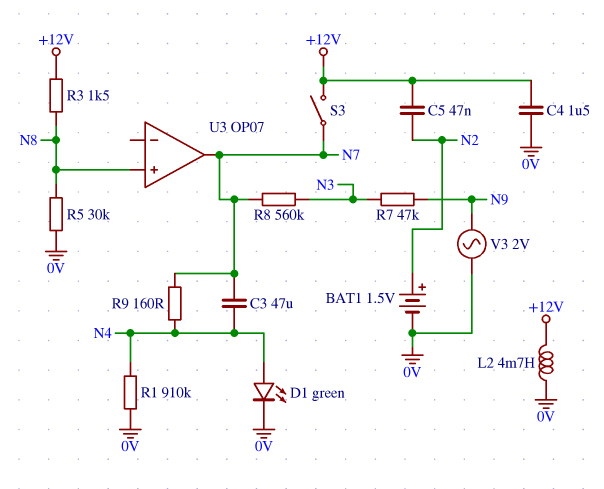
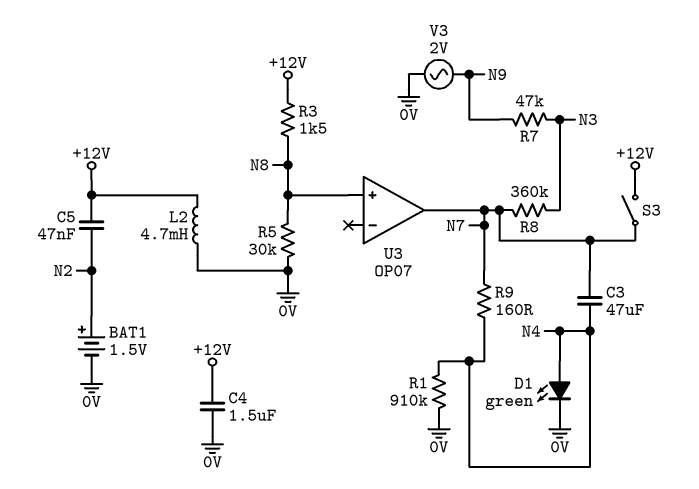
R8: 560k (N3, N7) -> 360k (N3, N7)

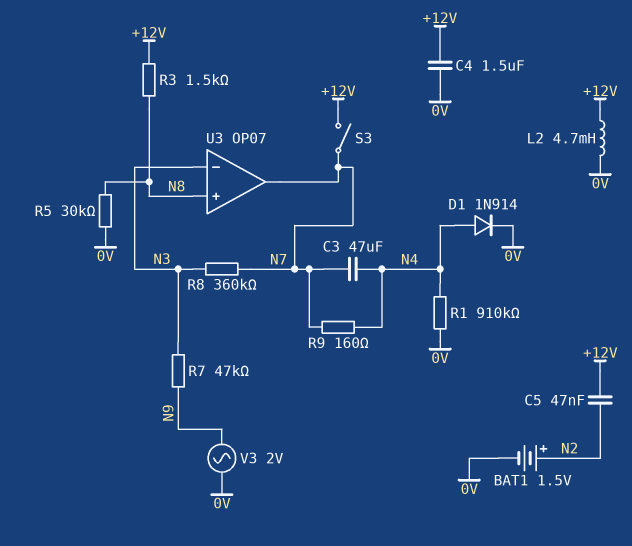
D1: LED green (A N4, K 0V) -> diode 1N914 (A N4, K 0V)
U3 pin in-: none -> N3

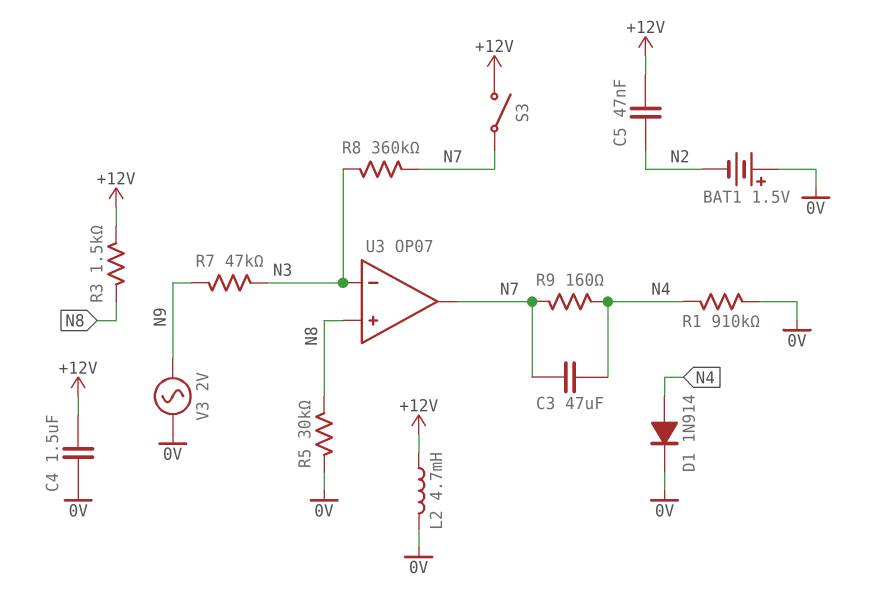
BAT1: 1.5V (plus N2, minus 0V) -> 1.5V (plus 0V, minus N2)

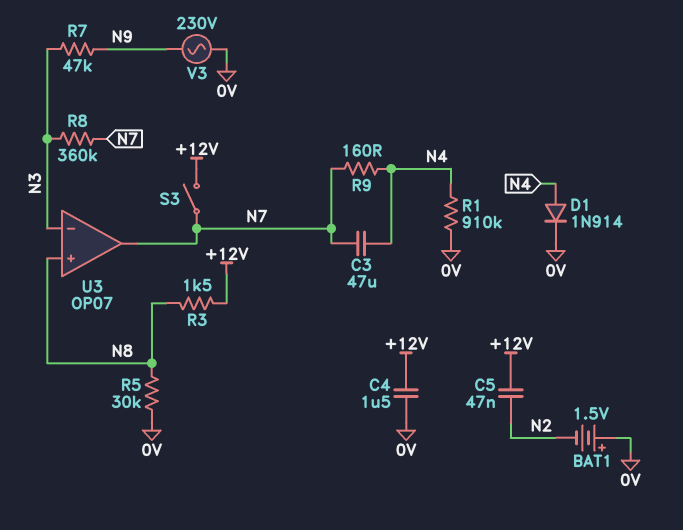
L2: 4.7mH (+12V, 0V) -> none
V3: AC 2V (0V, N9) -> AC 230V (0V, N9)

